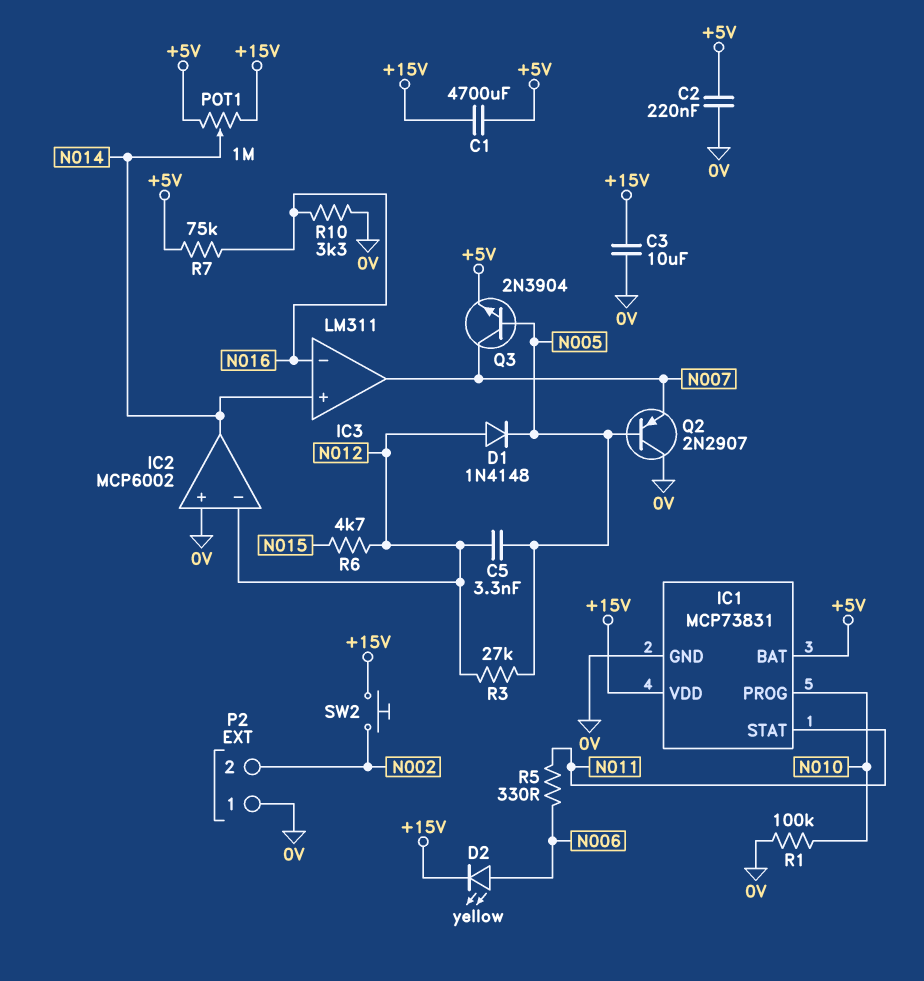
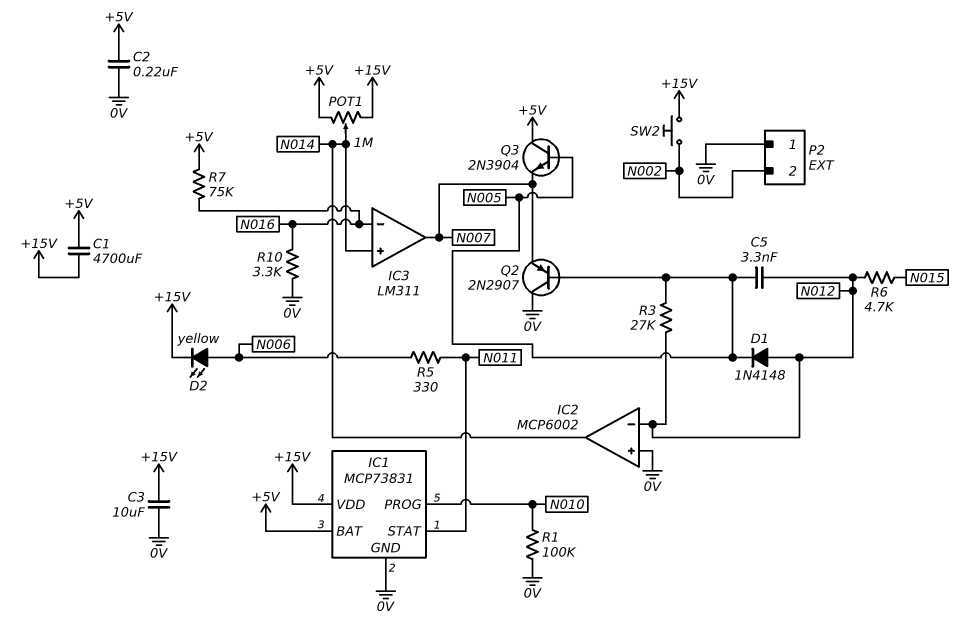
Q3: NPN 2N3904 (B N005, C N007, E +5V) -> NPN 2N3904 (B N005, C +5V, E N007)

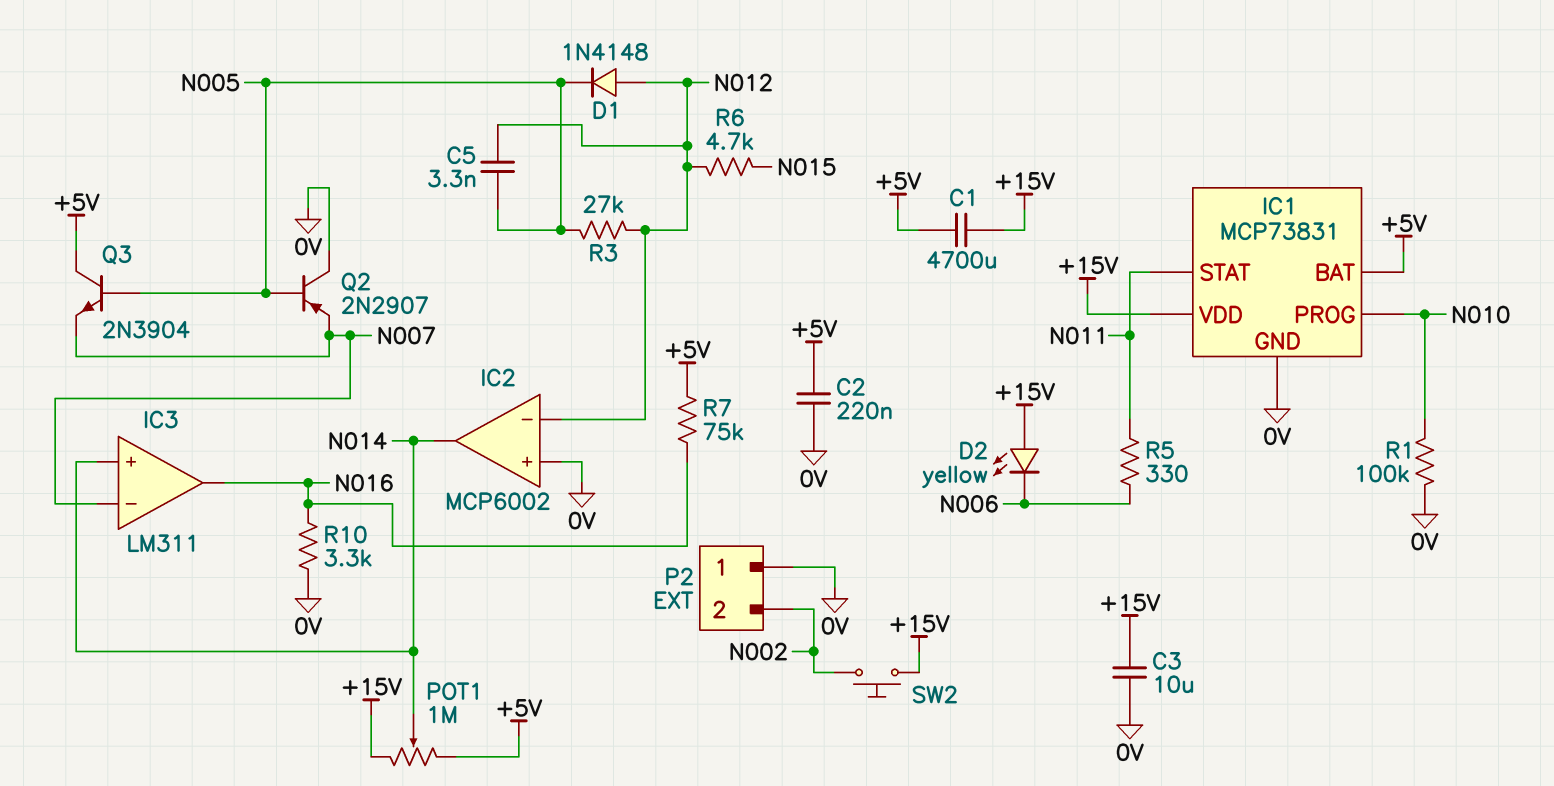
D2: LED yellow (A N006, K +15V) -> LED yellow (A +15V, K N006)
IC3 pin in-: N016 -> N007
IC3 pin out: N007 -> N016

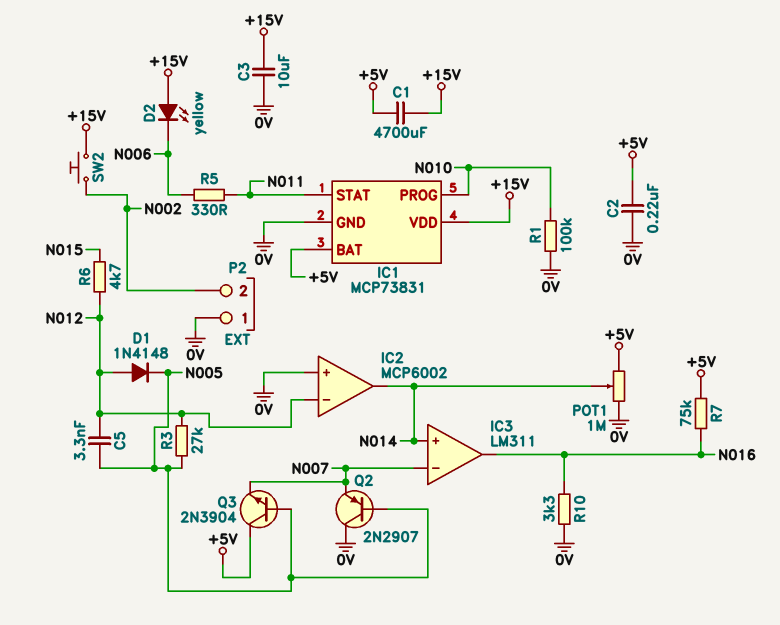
POT1: 1M (+5V, +15V, wiper N014) -> 1M (+5V, 0V, wiper N014)

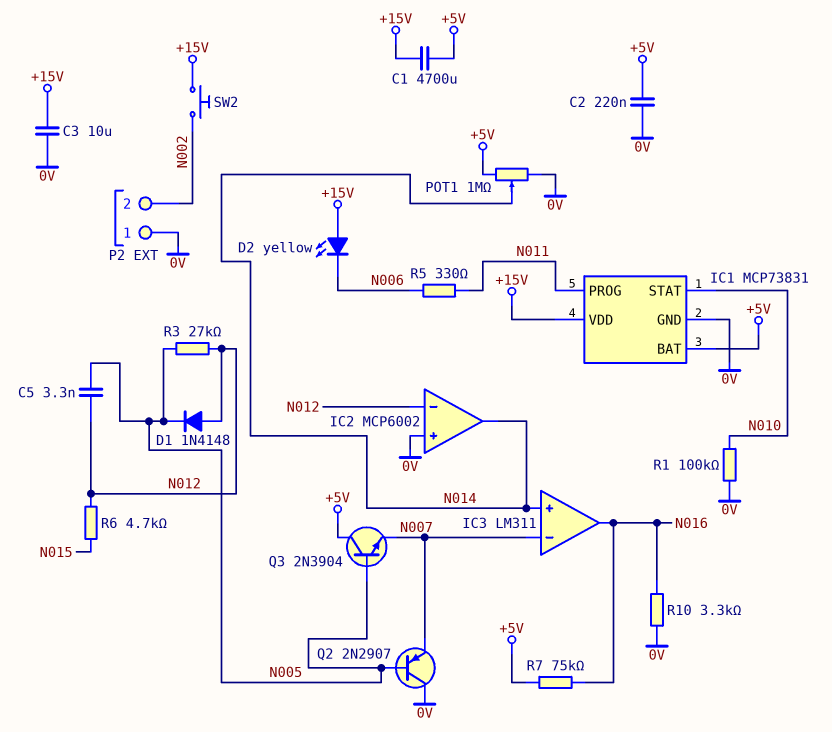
IC1 pin PROG: N010 -> N011
IC1 pin STAT: N011 -> N010

